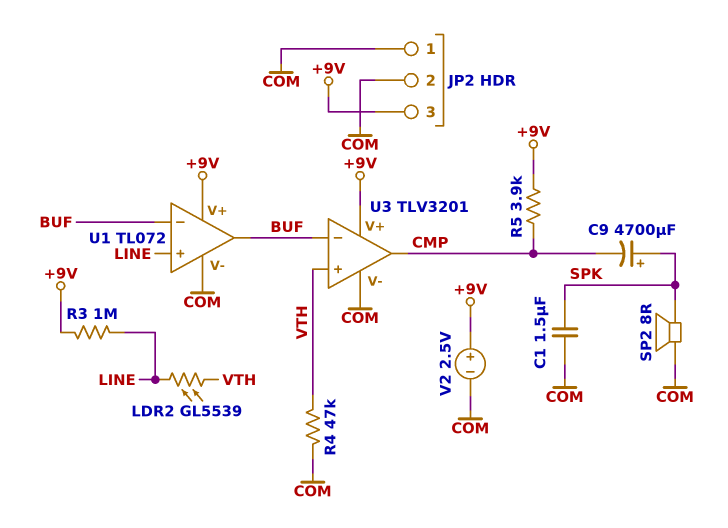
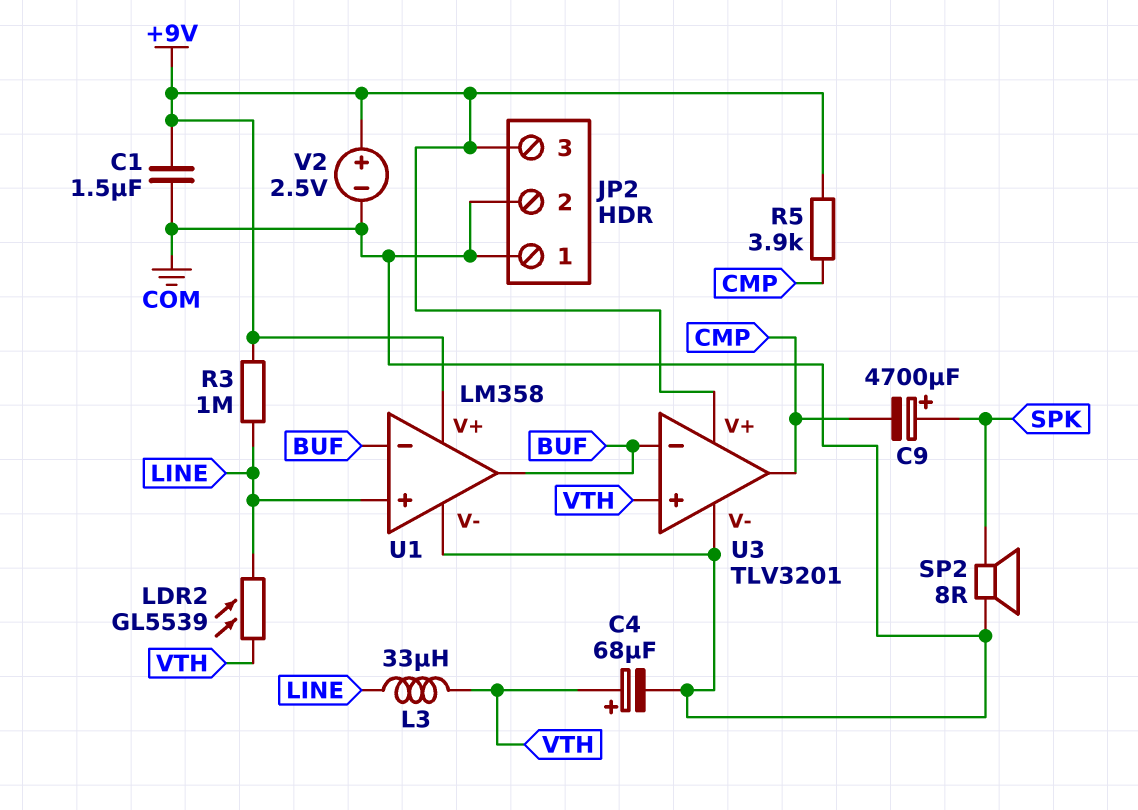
C1: 1.5uF (COM, SPK) -> 1.5uF (+9V, COM)
C4: none -> 68uF (plus VTH, minus COM)
L3: none -> 33uH (LINE, VTH)
R4: 47k (COM, VTH) -> none
U1: TL072 -> LM358

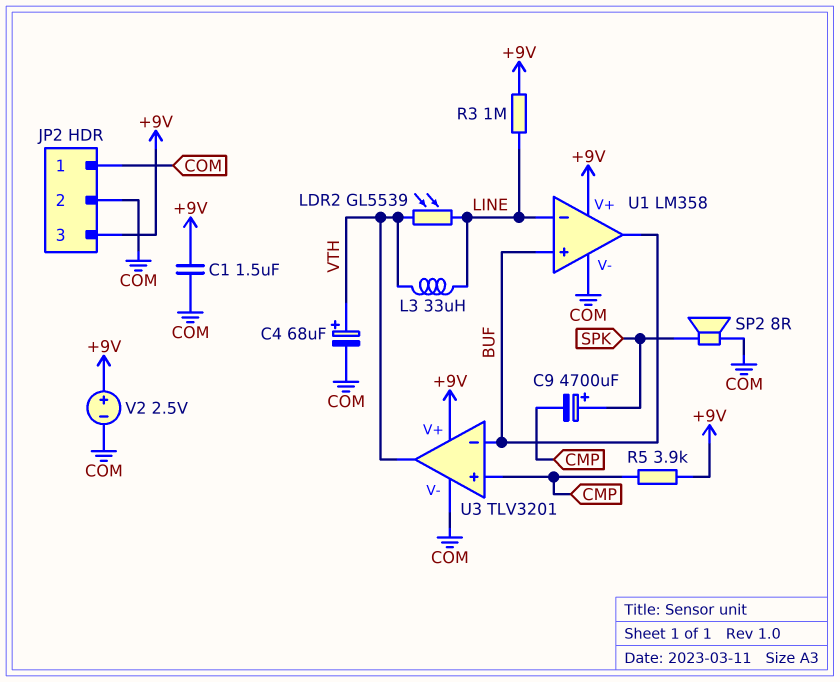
U1 pin in+: LINE -> BUF
U1 pin in-: BUF -> LINE
U3 pin in+: VTH -> CMP
U3 pin out: CMP -> VTH

